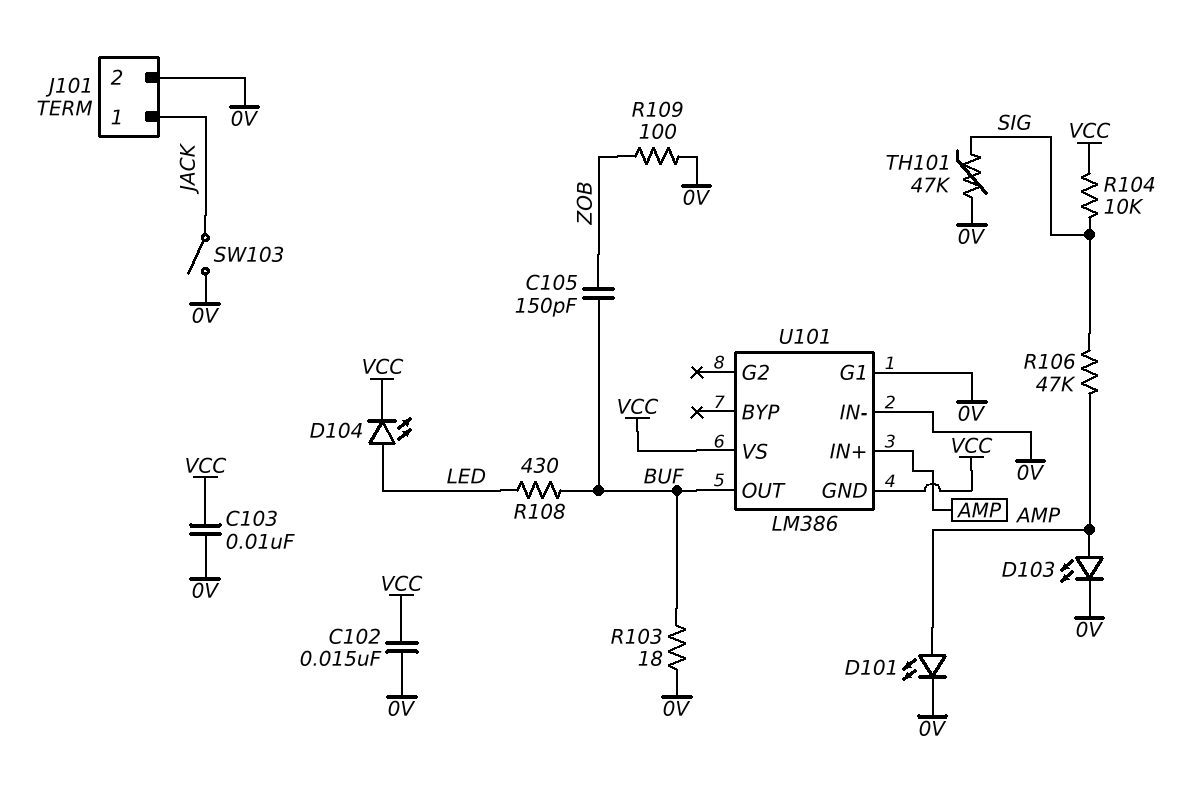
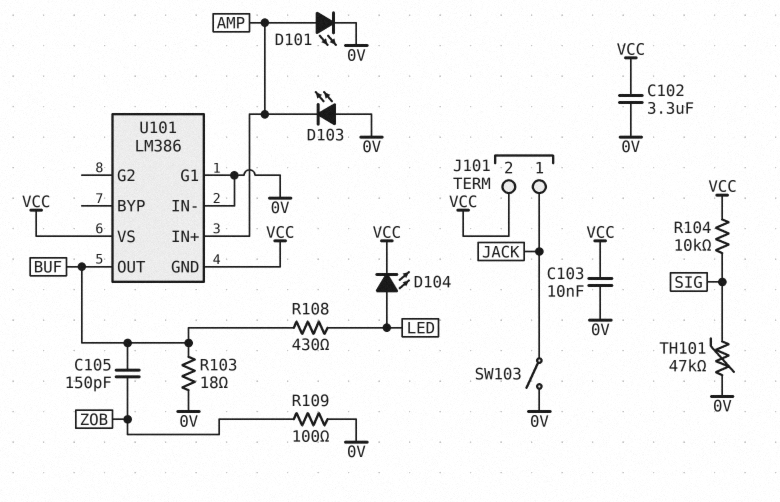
C102: 15nF (0V, VCC) -> 3.3uF (0V, VCC)
D103: LED (A AMP, K 0V) -> LED (A 0V, K AMP)
J101 pin 2: 0V -> VCC
R106: 47k (AMP, SIG) -> none

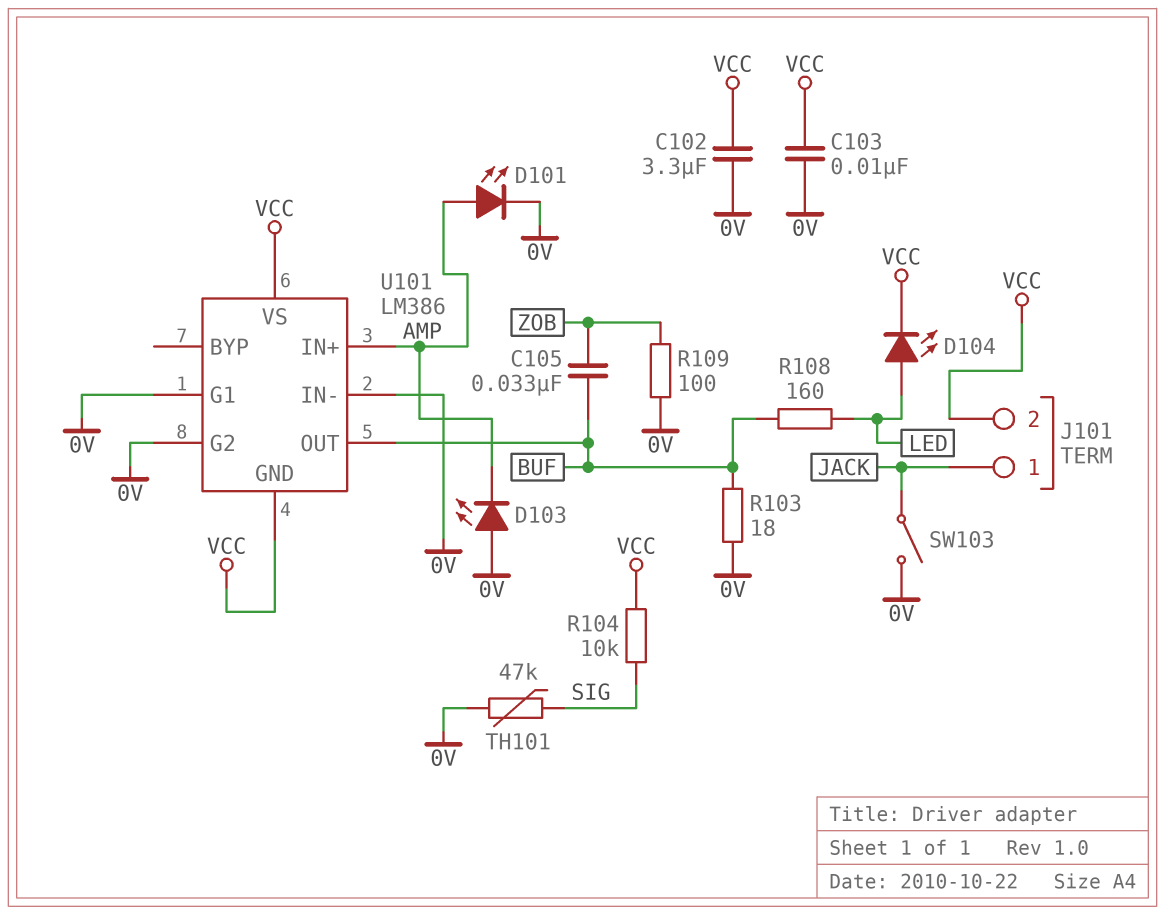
C105: 150pF (BUF, ZOB) -> 33nF (BUF, ZOB)
R108: 430 (BUF, LED) -> 160 (BUF, LED)
U101 pin G2: none -> 0V

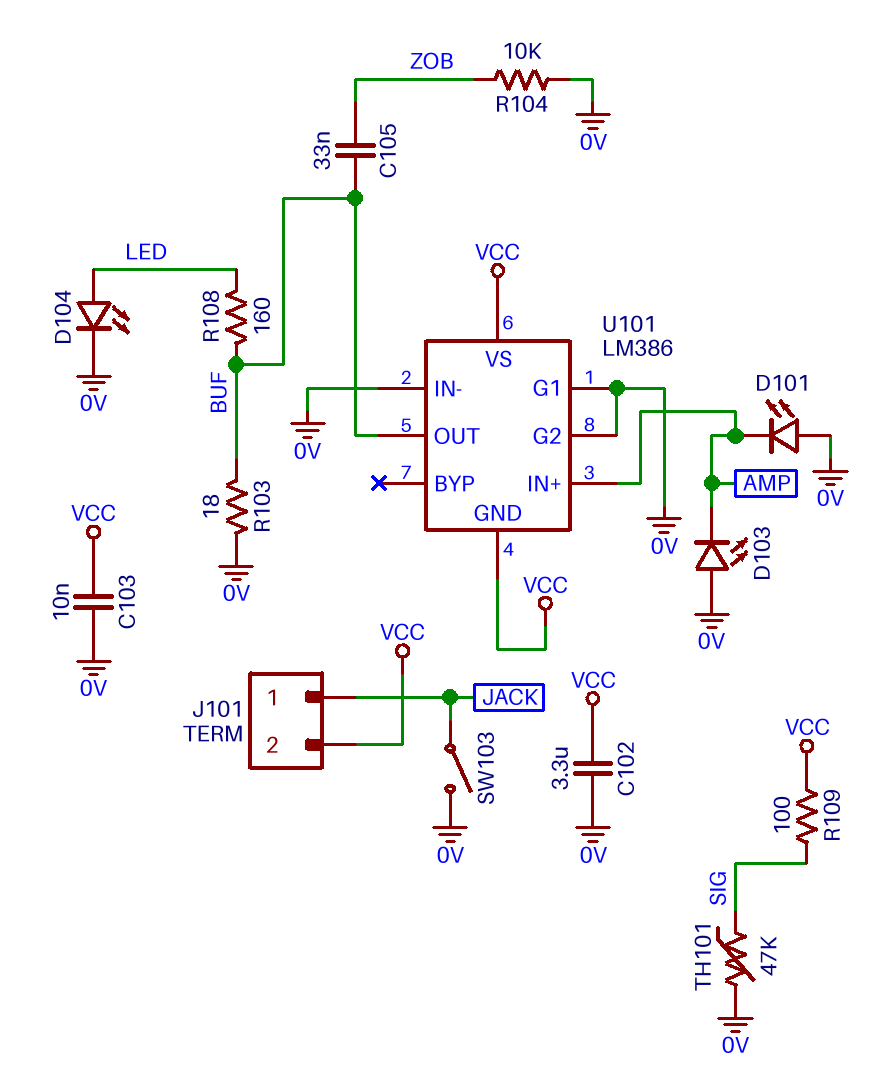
D101: LED (A AMP, K 0V) -> LED (A 0V, K AMP)
D104: LED (A LED, K VCC) -> LED (A LED, K 0V)
R104: 10k (SIG, VCC) -> 10k (0V, ZOB)
R109: 100 (0V, ZOB) -> 100 (SIG, VCC)

